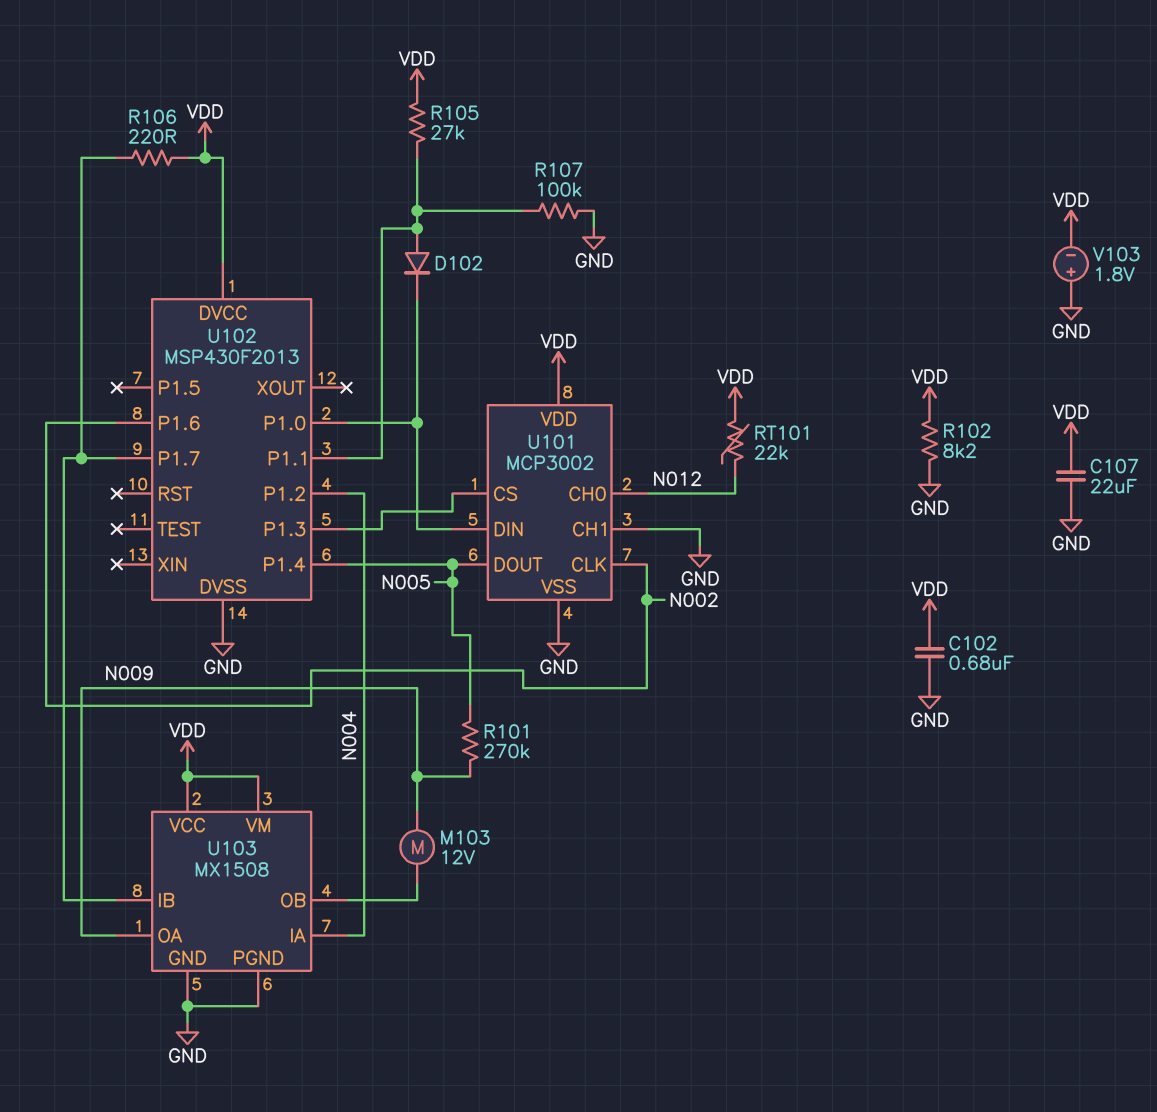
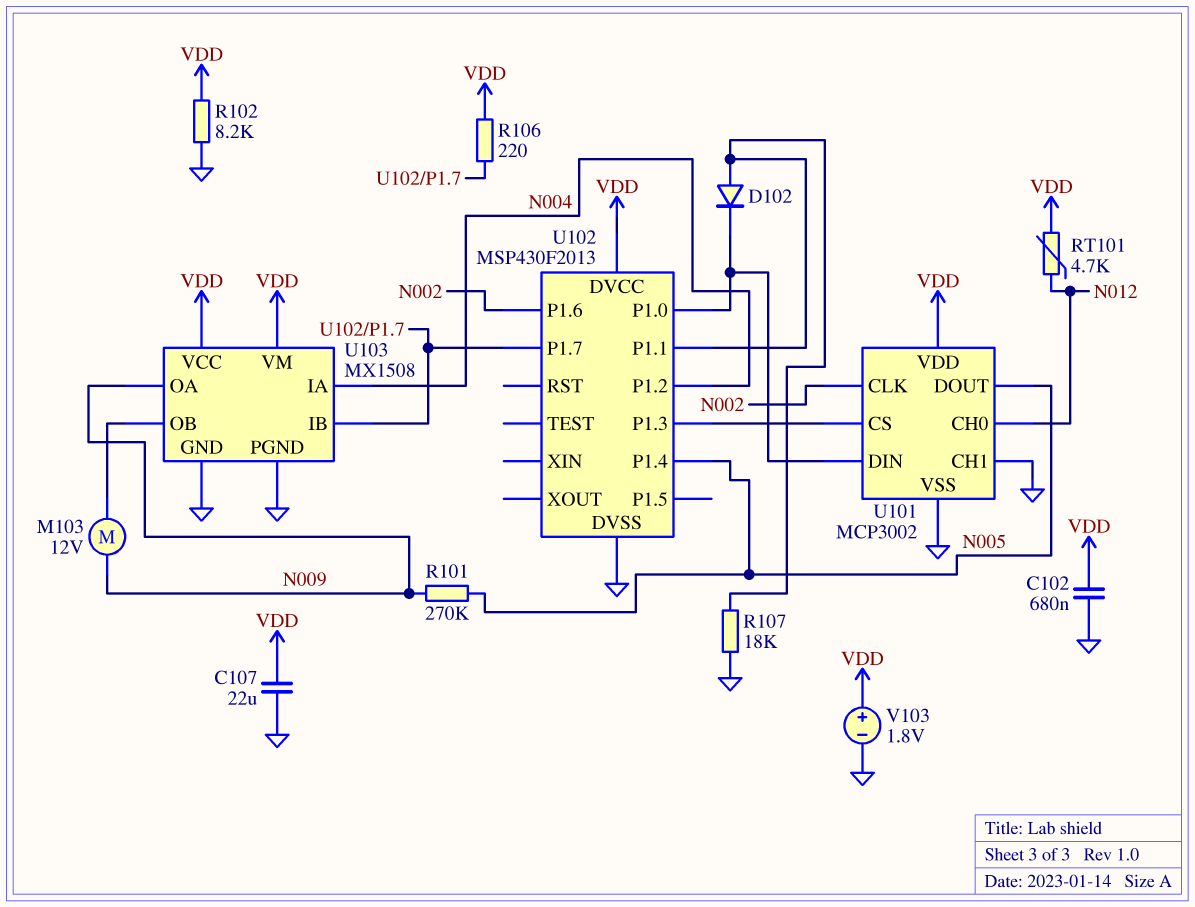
R105: 27k (U102/P1.1, VDD) -> none
R107: 100k (GND, U102/P1.1) -> 18k (GND, U102/P1.1)
RT101: 22k (N012, VDD) -> 4.7k (N012, VDD)
V103: 1.8V (plus GND, minus VDD) -> 1.8V (plus VDD, minus GND)

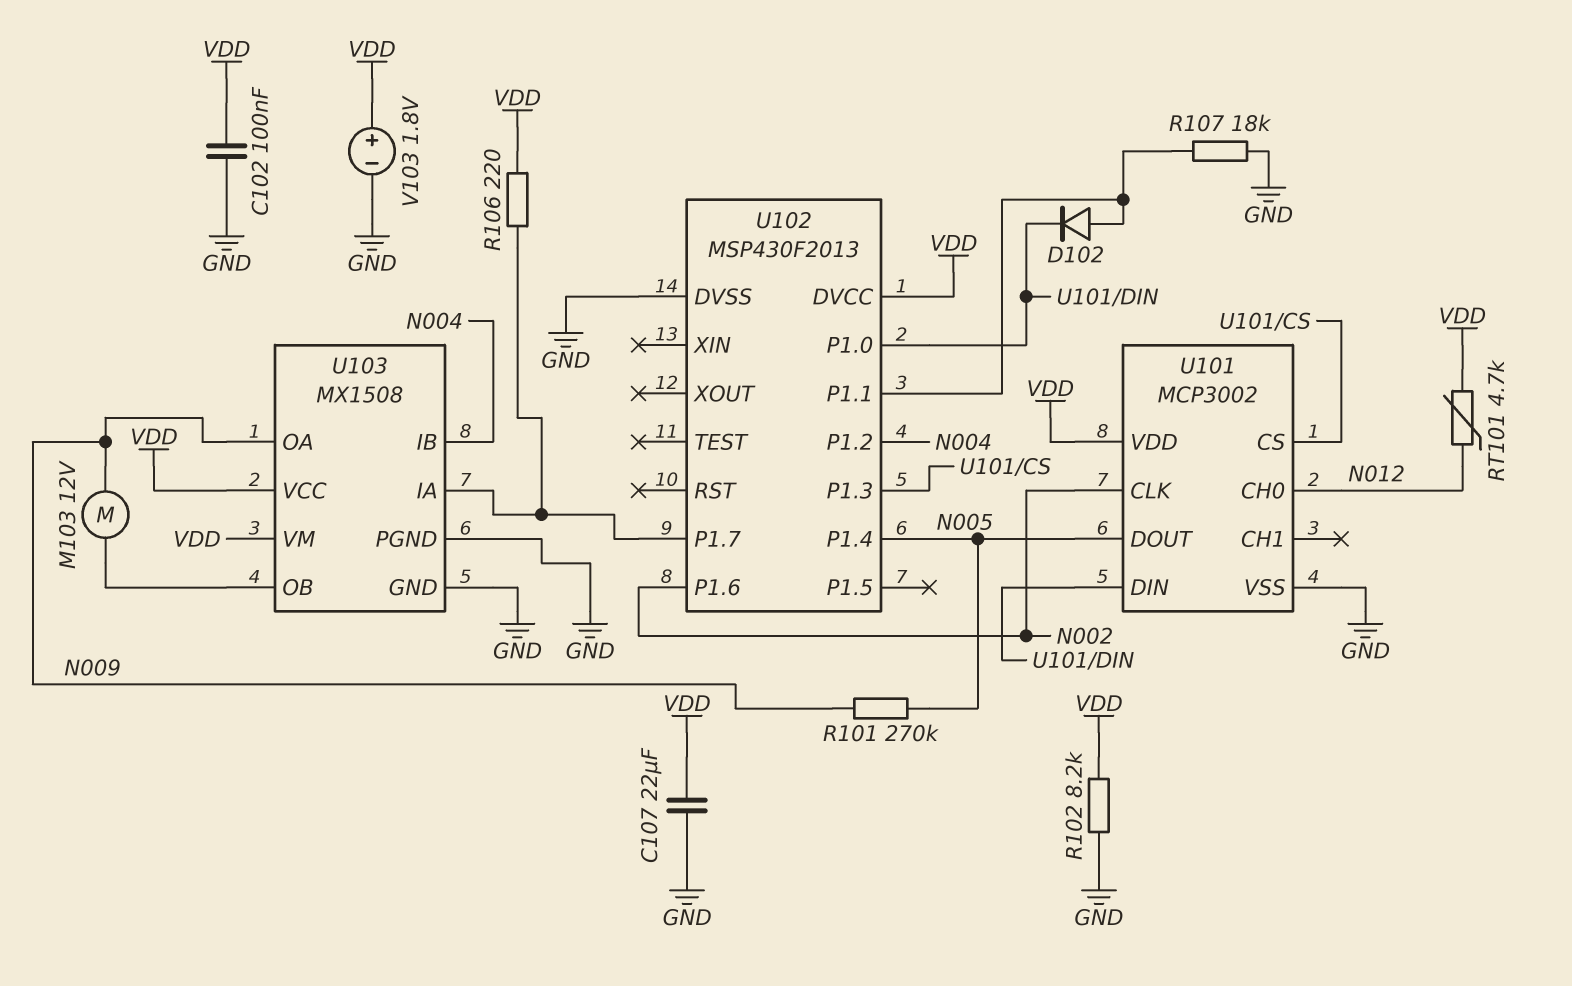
C102: 680nF (GND, VDD) -> 100nF (GND, VDD)
U101 pin CH1: GND -> none
U103 pin IA: N004 -> U102/P1.7
U103 pin IB: U102/P1.7 -> N004

